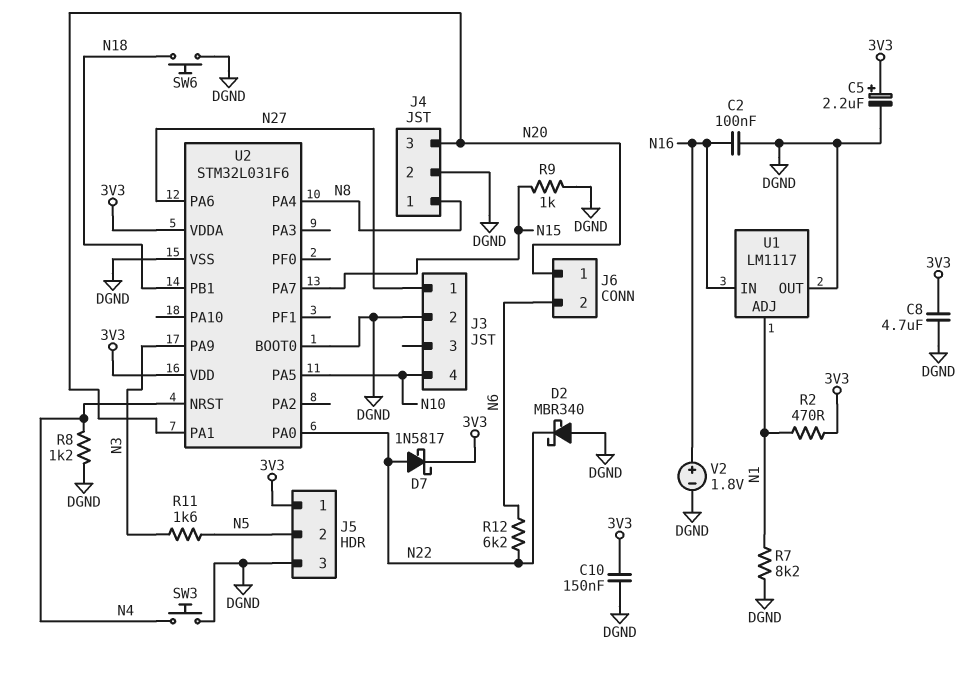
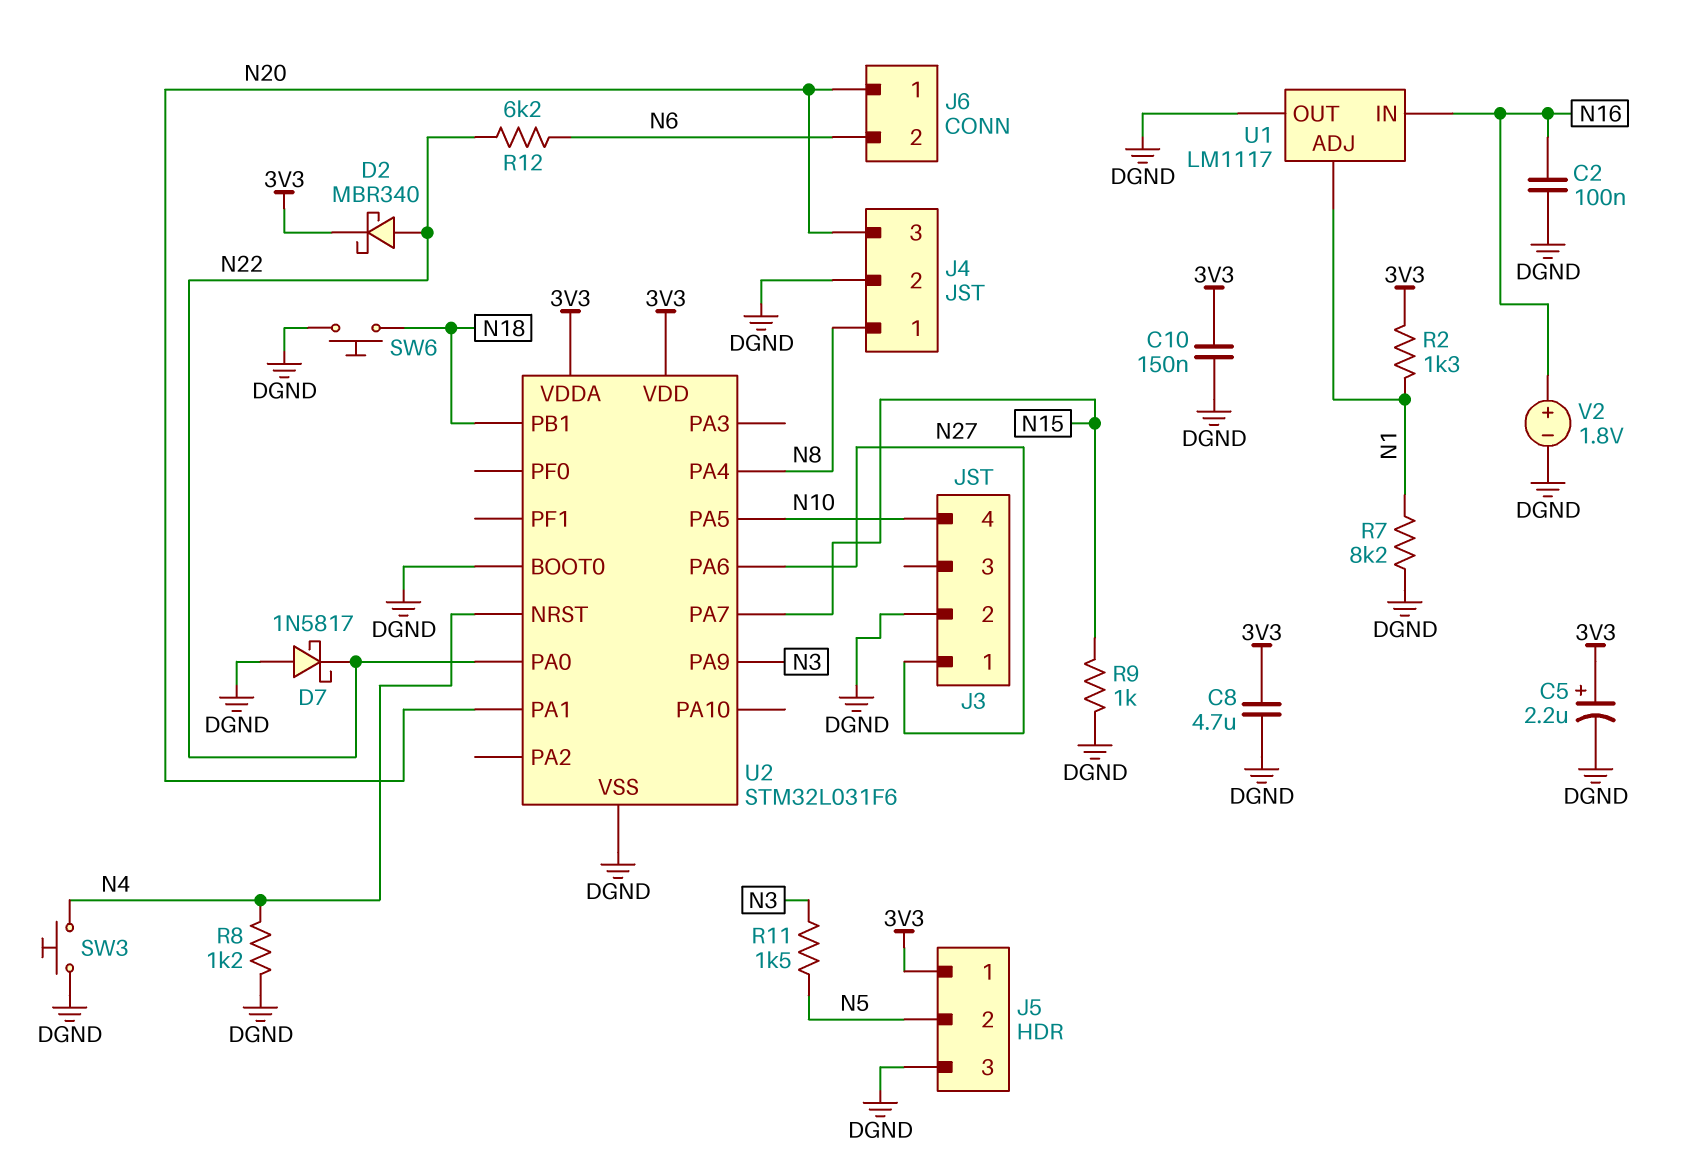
D2: schottky MBR340 (A DGND, K N22) -> schottky MBR340 (A N22, K 3V3)
D7: schottky 1N5817 (A N22, K 3V3) -> schottky 1N5817 (A DGND, K N22)
R2: 470 (3V3, N1) -> 1.3k (3V3, N1)
R11: 1.6k (N3, N5) -> 1.5k (N3, N5)

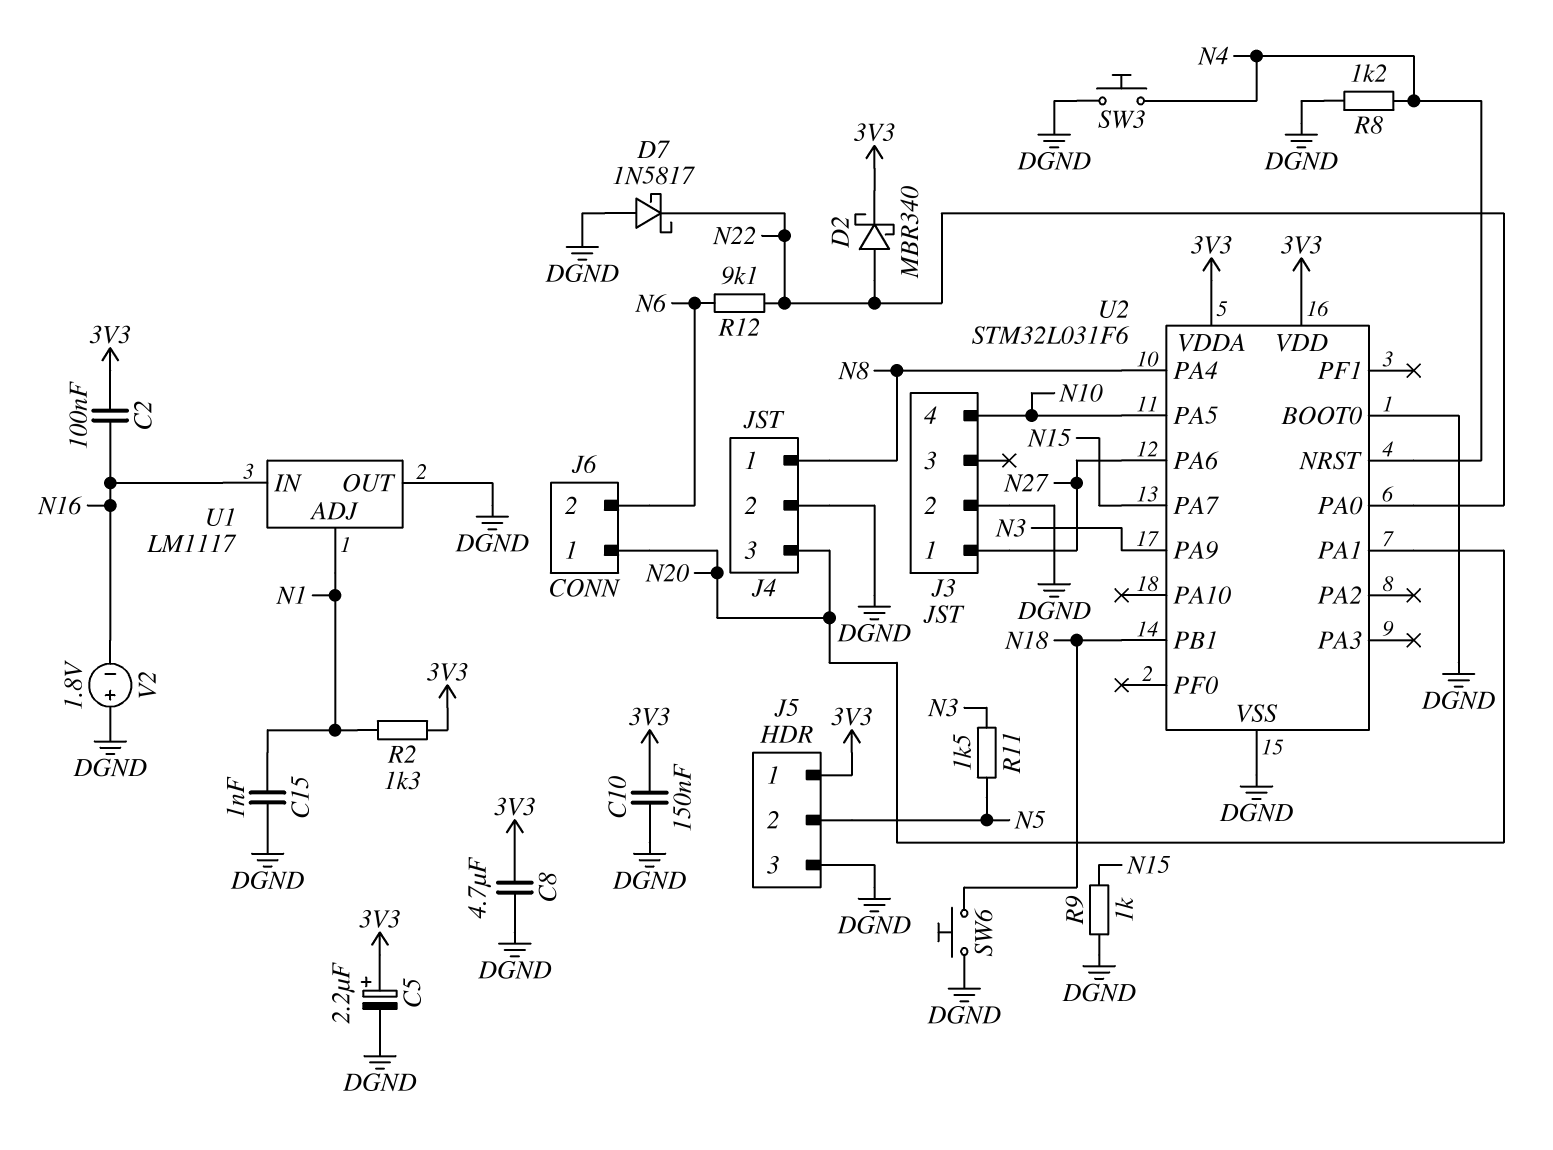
C2: 100nF (DGND, N16) -> 100nF (3V3, N16)
C15: none -> 1nF (DGND, N1)
R7: 8.2k (DGND, N1) -> none
R12: 6.2k (N6, N22) -> 9.1k (N6, N22)
V2: 1.8V (plus N16, minus DGND) -> 1.8V (plus DGND, minus N16)

